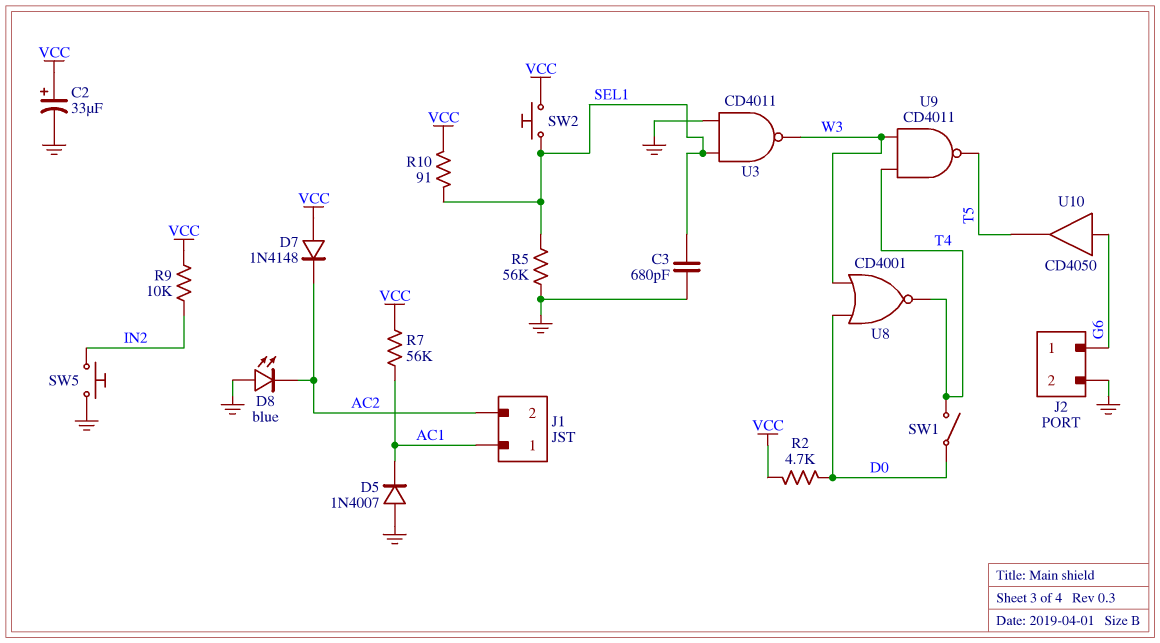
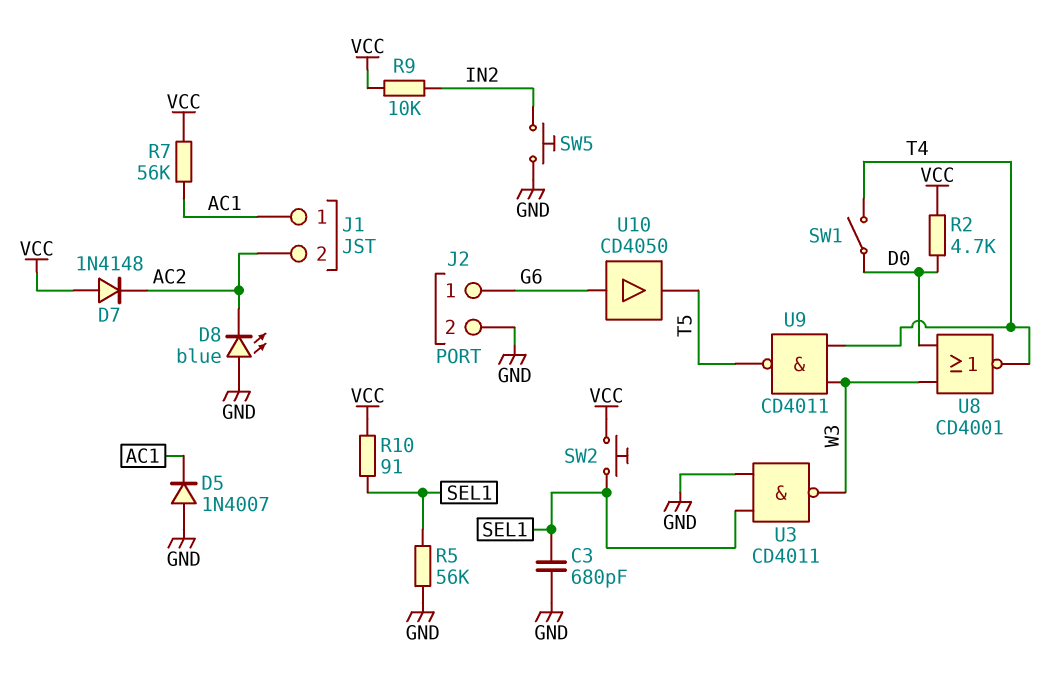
C2: 33uF (plus VCC, minus GND) -> none

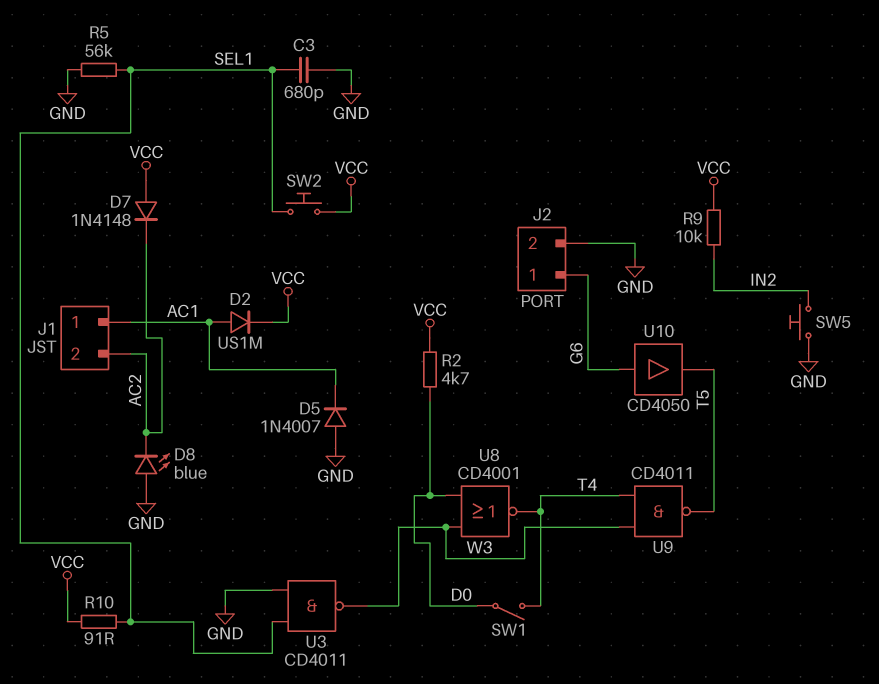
D2: none -> diode US1M (A AC1, K VCC)
R7: 56k (AC1, VCC) -> none

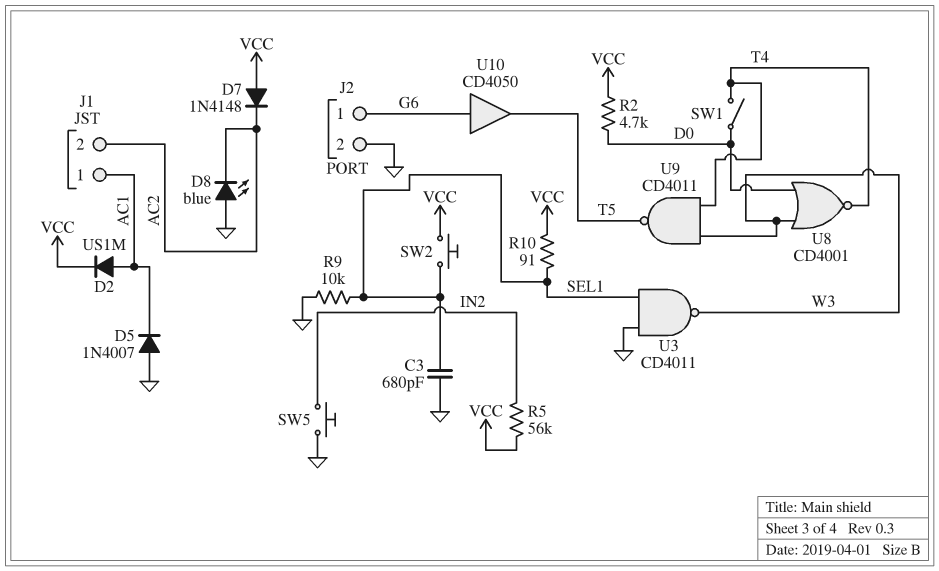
R5: 56k (GND, SEL1) -> 56k (IN2, VCC)
R9: 10k (IN2, VCC) -> 10k (GND, SEL1)

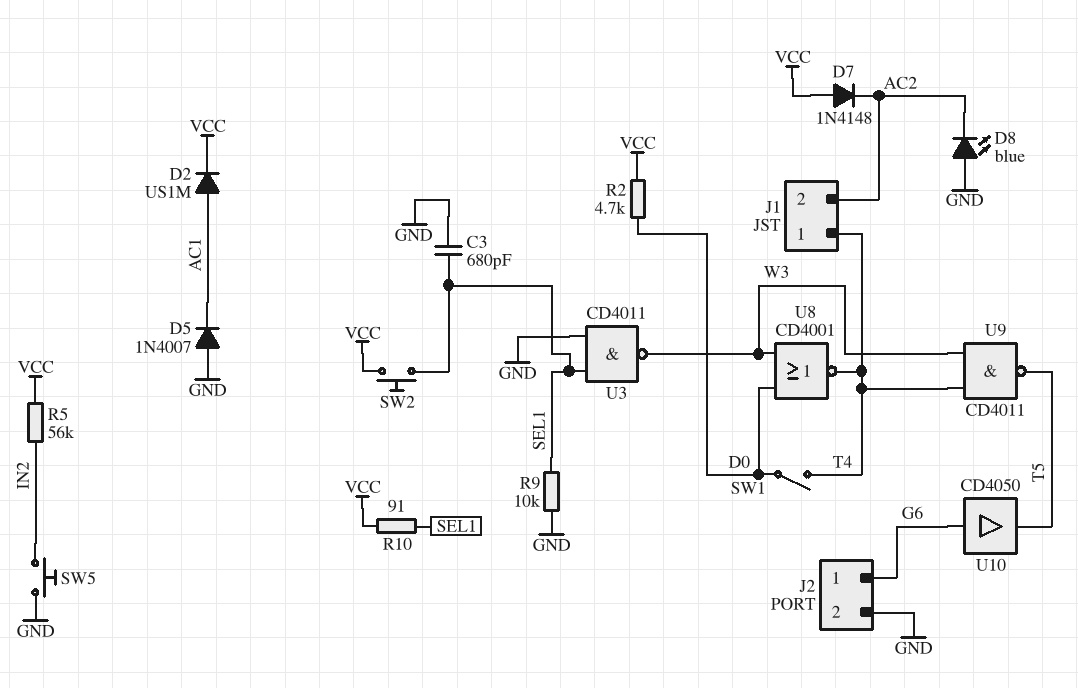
J1 pin 1: AC1 -> T4

